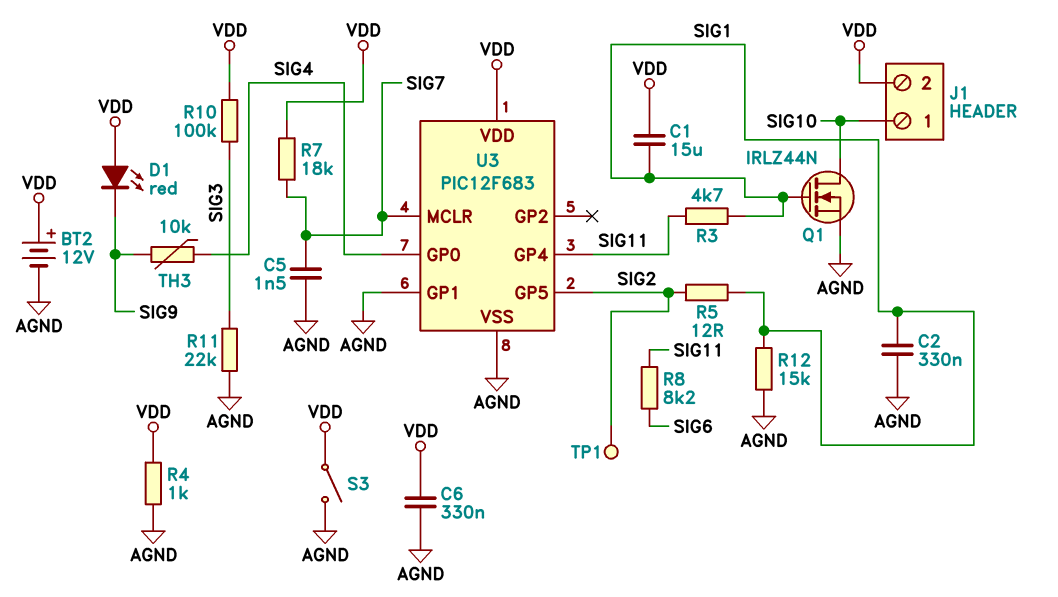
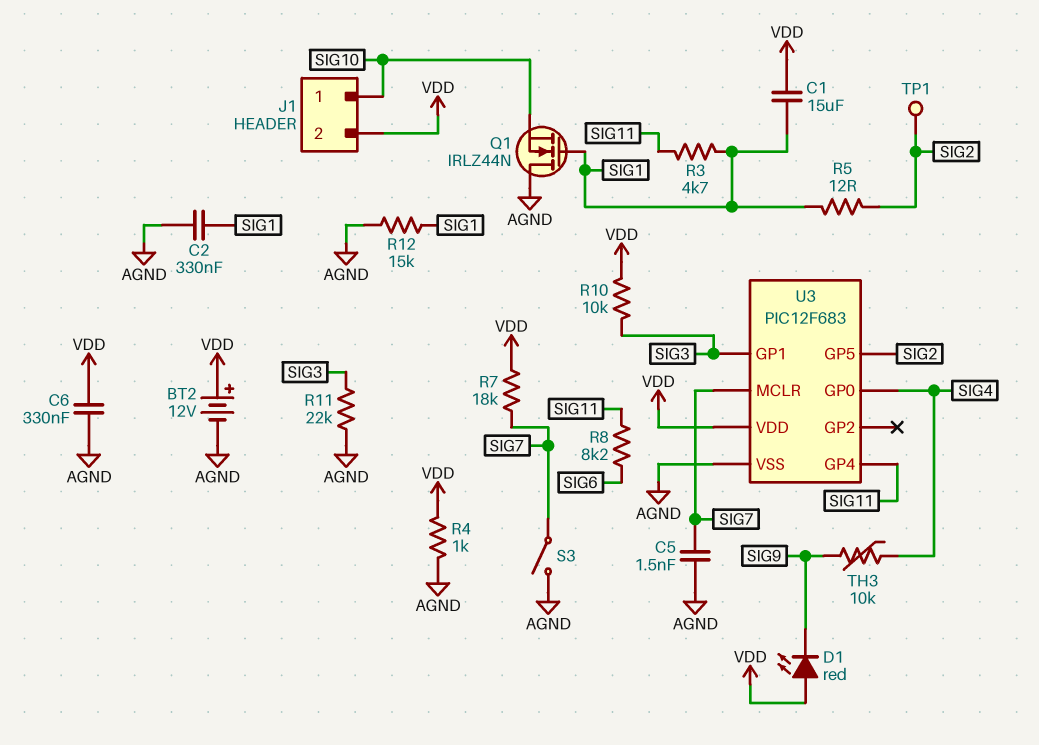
Q1: NMOS IRLZ44N (G SIG1, D SIG10, S AGND) -> NMOS IRLZ44N (G SIG1, D AGND, S SIG10)
R10: 100k (SIG3, VDD) -> 10k (SIG3, VDD)
S3: switch (AGND, VDD) -> switch (AGND, SIG7)
U3 pin GP1: AGND -> SIG3

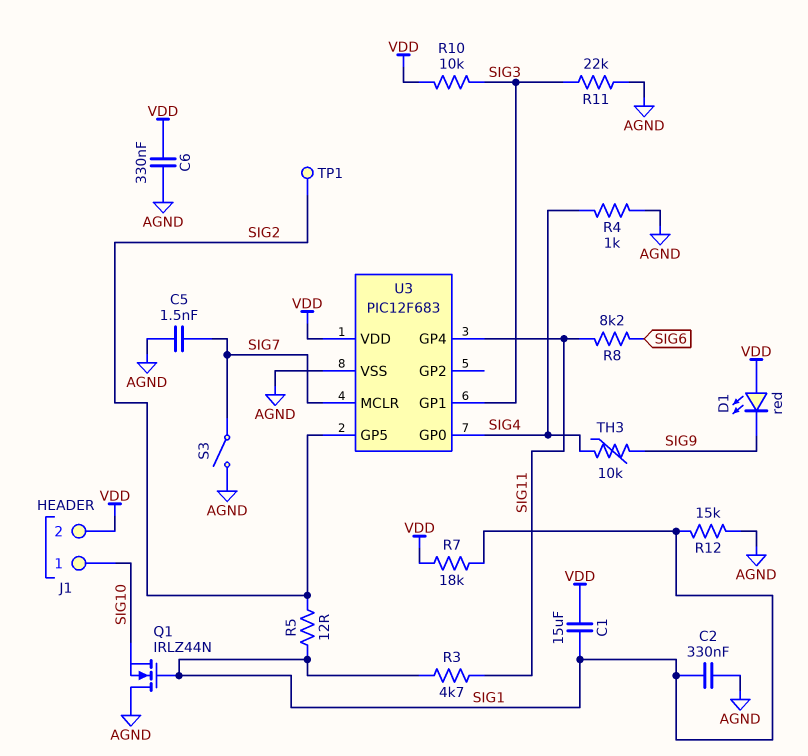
BT2: 12V (plus VDD, minus AGND) -> none
R4: 1k (AGND, VDD) -> 1k (AGND, SIG4)
R7: 18k (SIG7, VDD) -> 18k (SIG1, VDD)

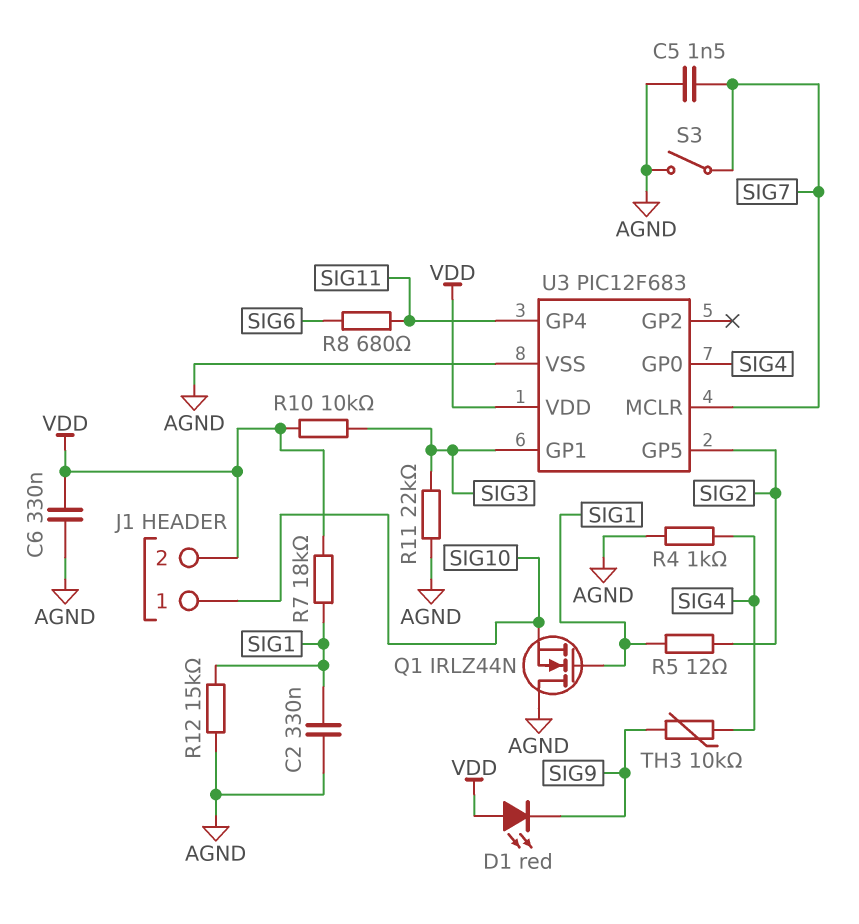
C1: 15uF (SIG1, VDD) -> none
R3: 4.7k (SIG1, SIG11) -> none
R8: 8.2k (SIG6, SIG11) -> 680 (SIG6, SIG11)
TP1: test point (SIG2) -> none

